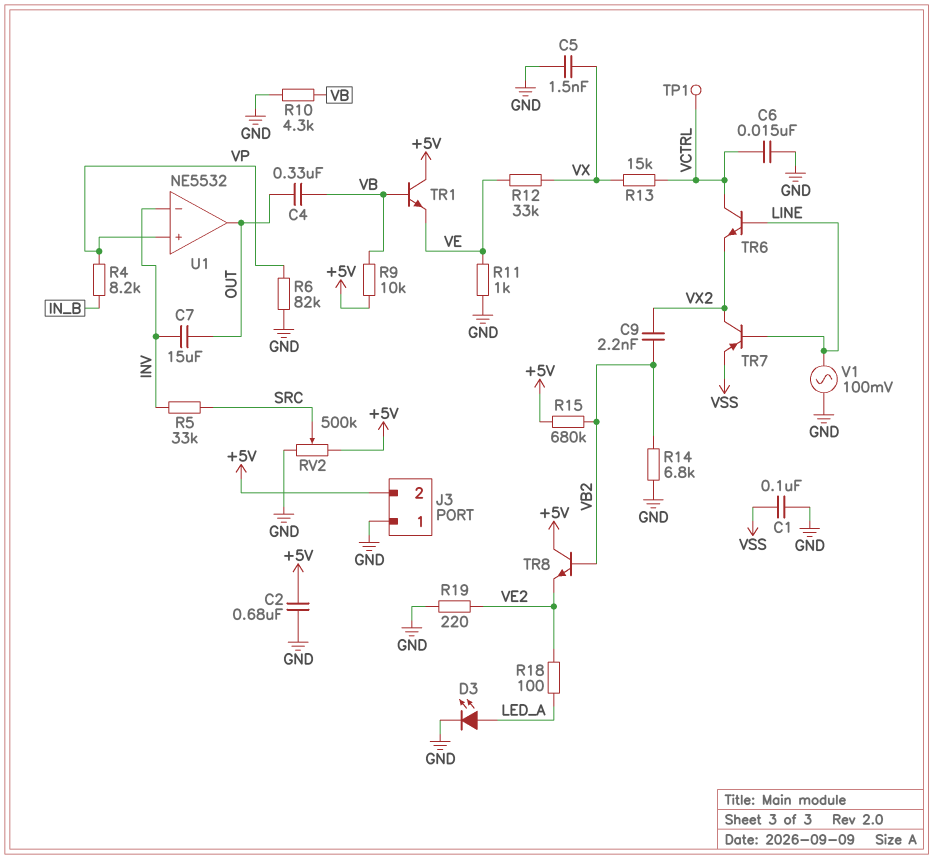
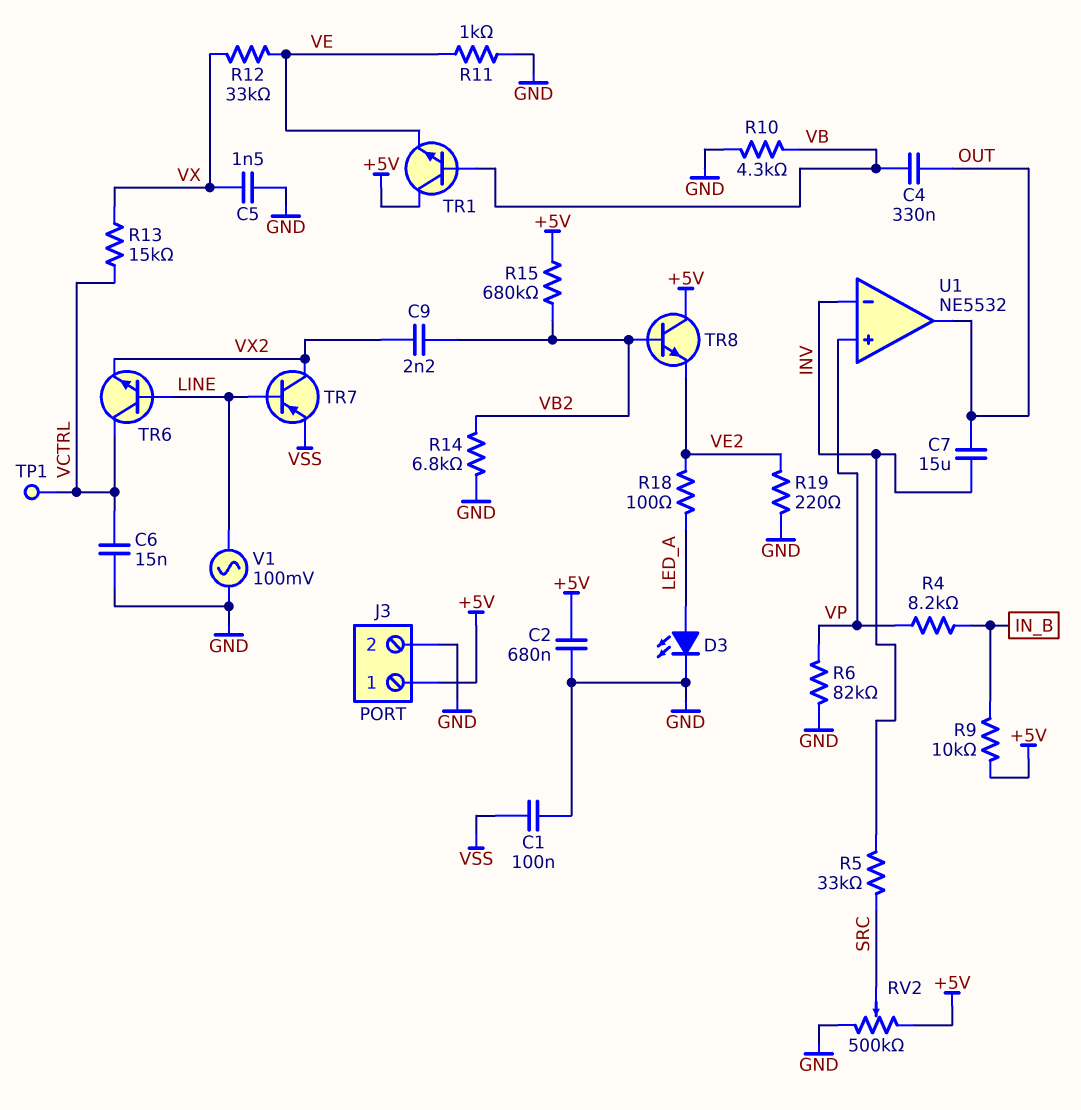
J3 pin 1: GND -> +5V
J3 pin 2: +5V -> GND
R9: 10k (+5V, VB) -> 10k (+5V, IN_B)

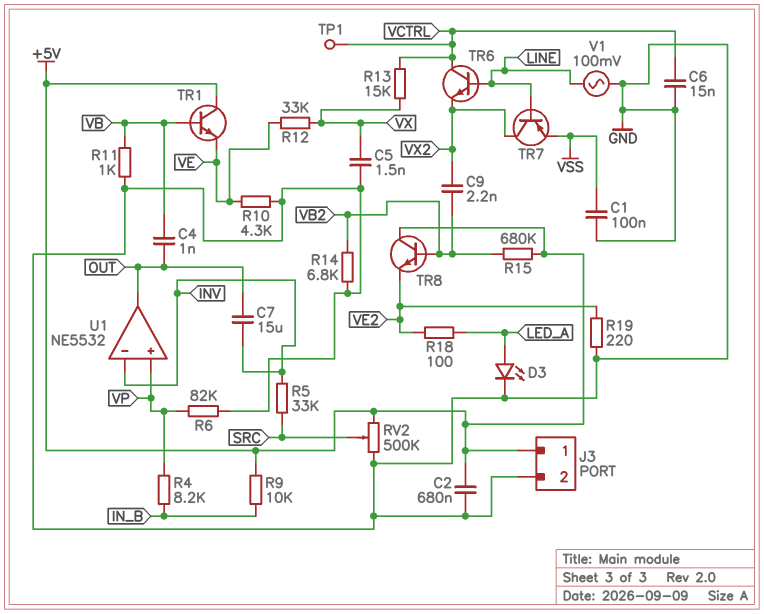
C4: 330nF (OUT, VB) -> 1nF (OUT, VB)
R10: 4.3k (GND, VB) -> 4.3k (GND, VE)
R11: 1k (GND, VE) -> 1k (GND, VB)

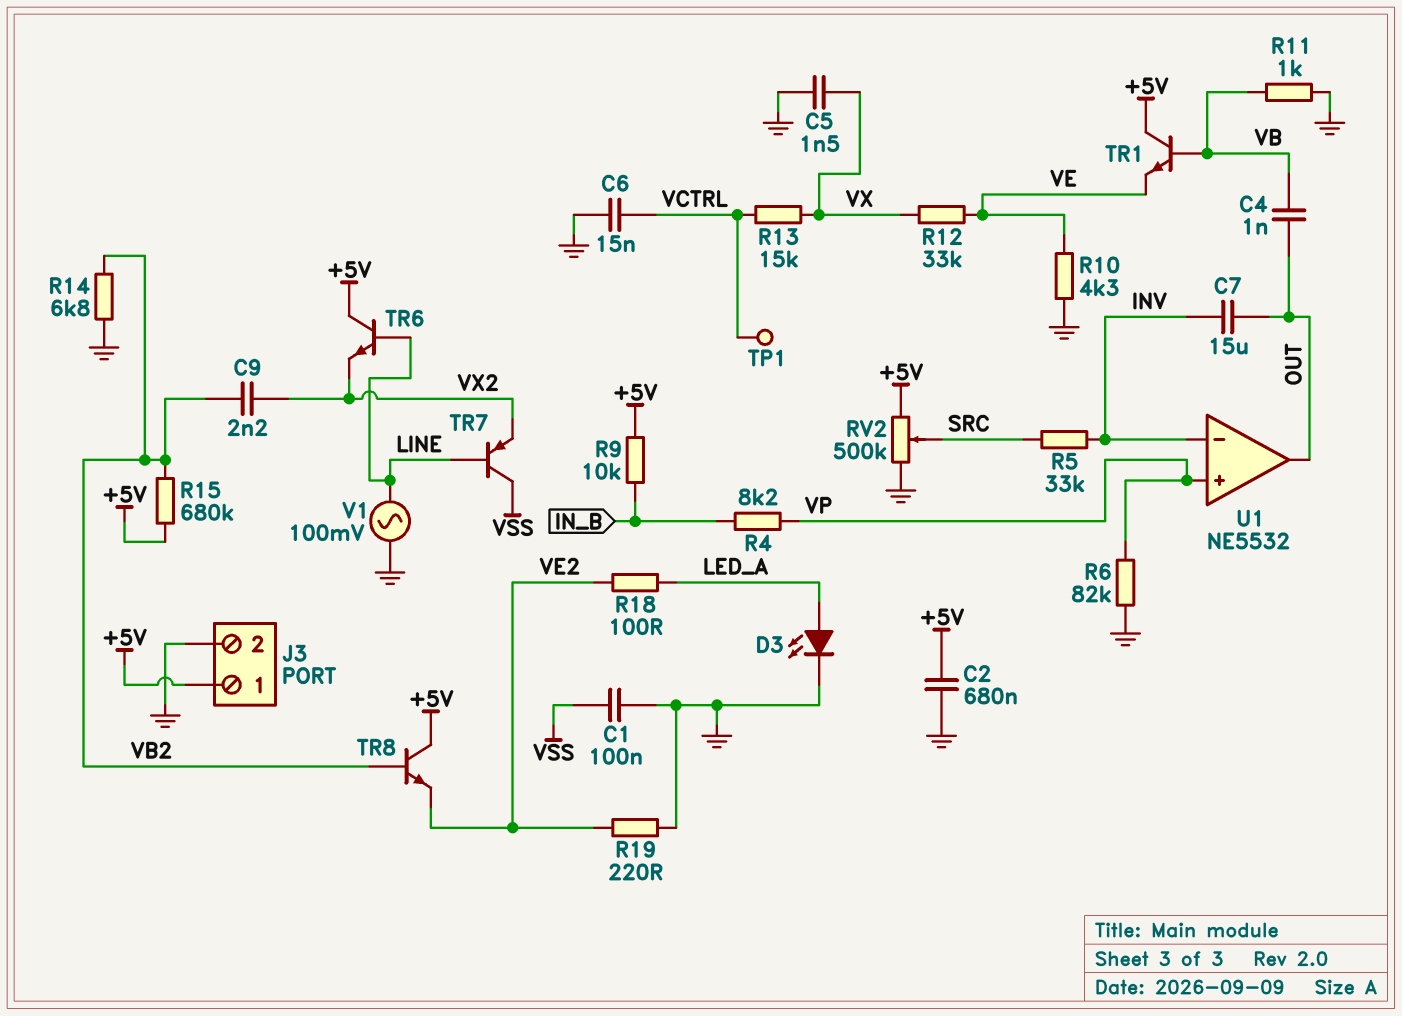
TR6: NPN (B LINE, C VCTRL, E VX2) -> NPN (B LINE, C +5V, E VX2)
TR7: PNP (B LINE, C VX2, E VSS) -> PNP (B LINE, C VSS, E VX2)

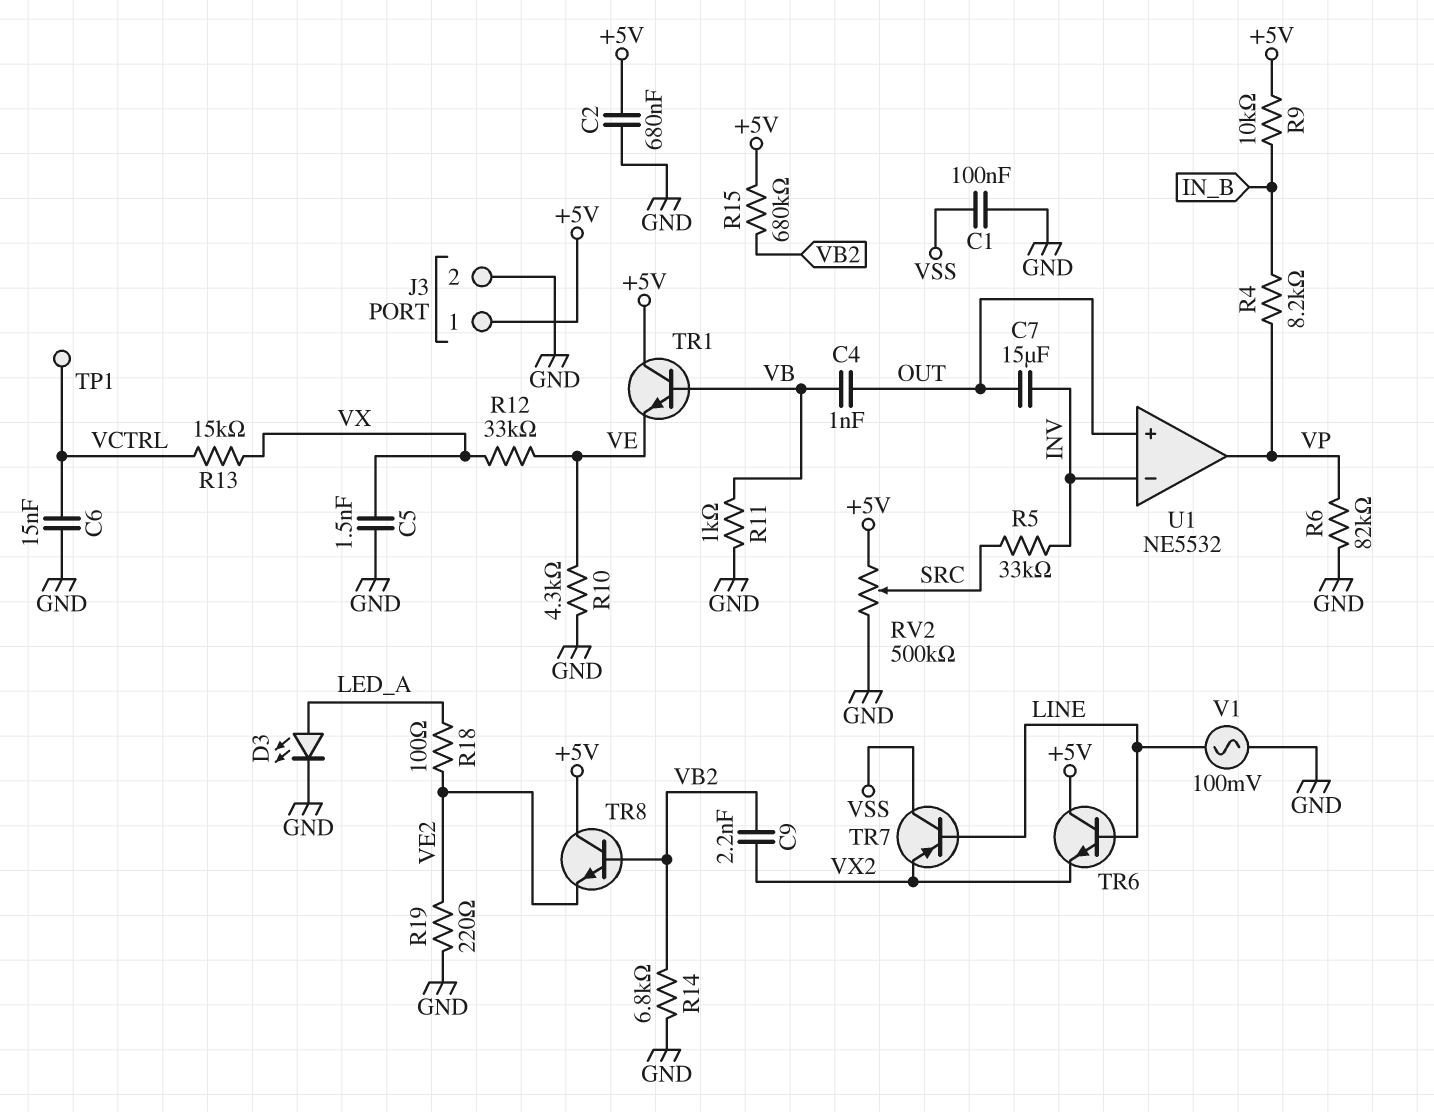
U1 pin in+: VP -> OUT
U1 pin out: OUT -> VP

